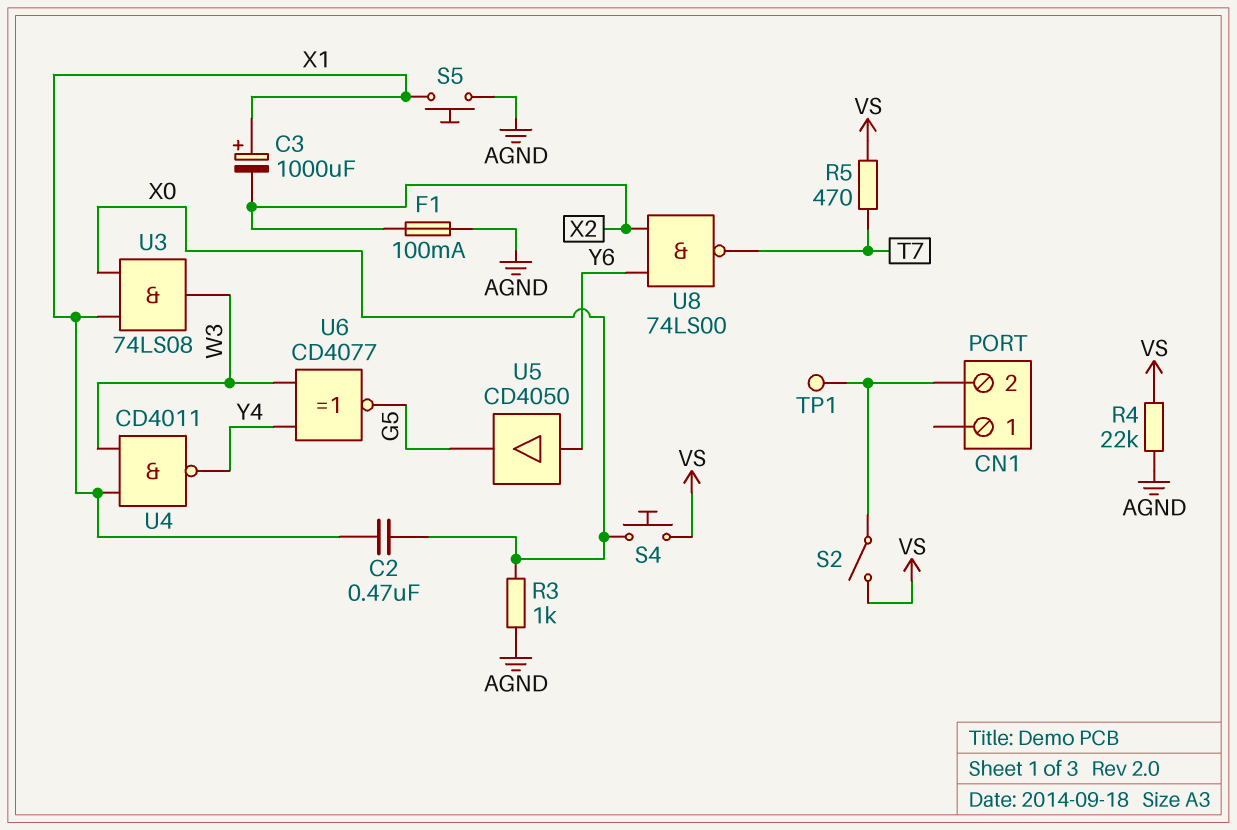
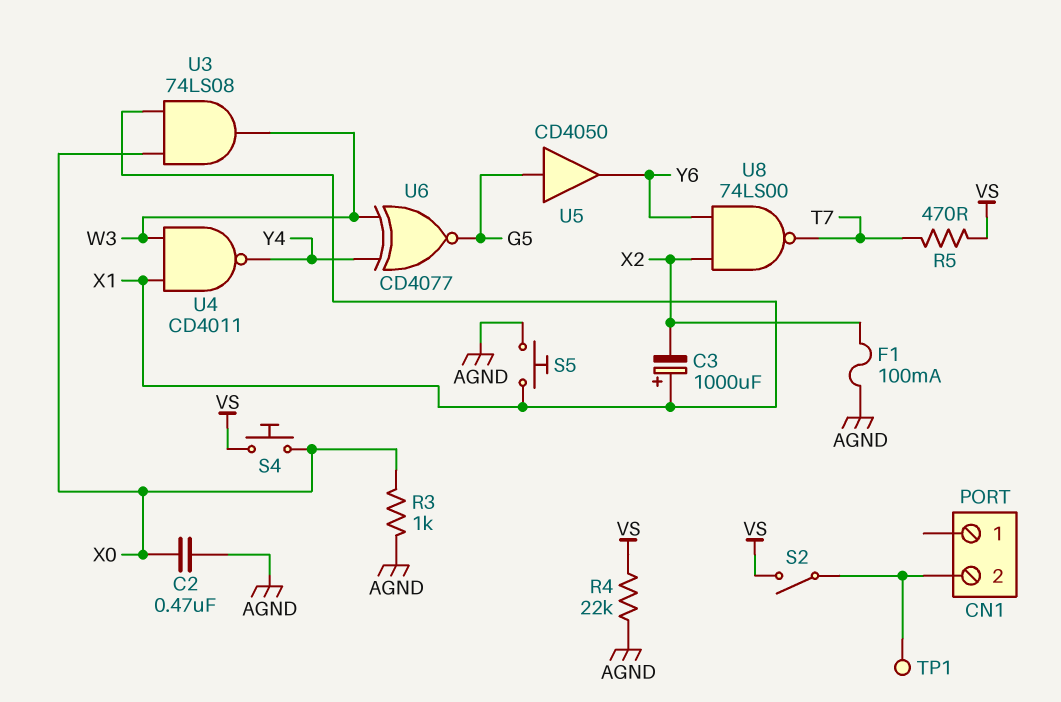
C2: 470nF (X0, X1) -> 470nF (AGND, X0)
U5: buffer CD4050 (in Y6, out G5) -> buffer CD4050 (in G5, out Y6)

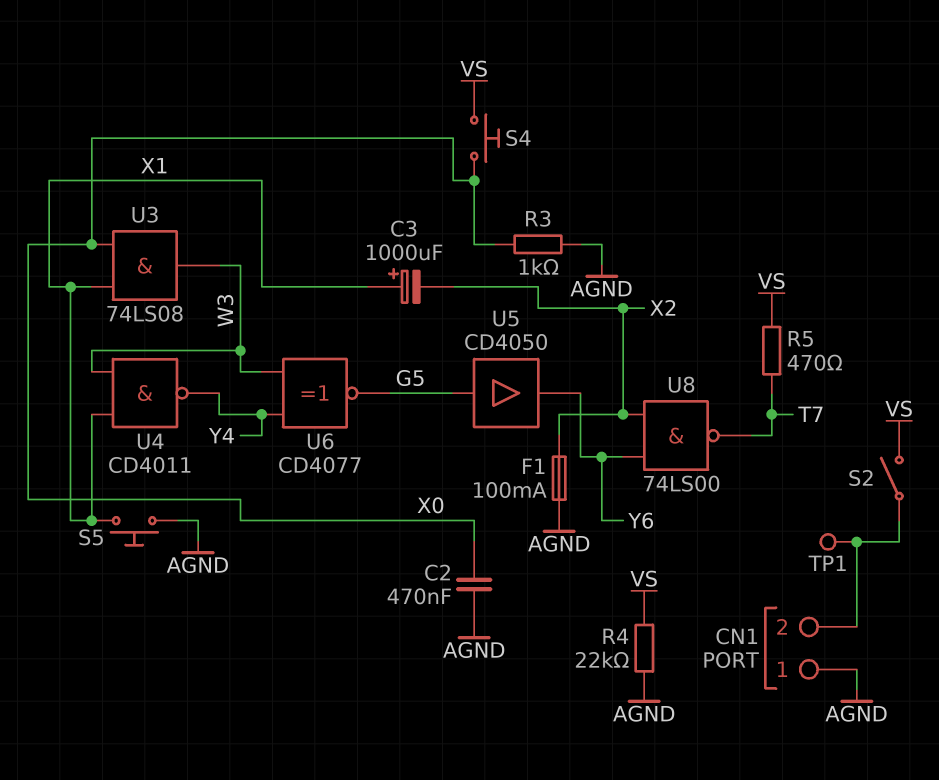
CN1 pin 1: none -> AGND

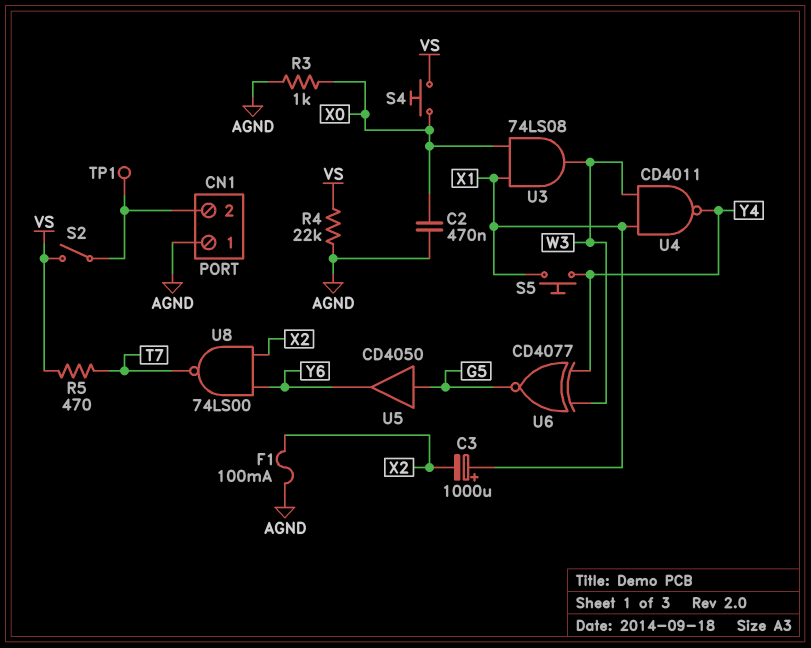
S5: button (AGND, X1) -> button (X1, Y4)

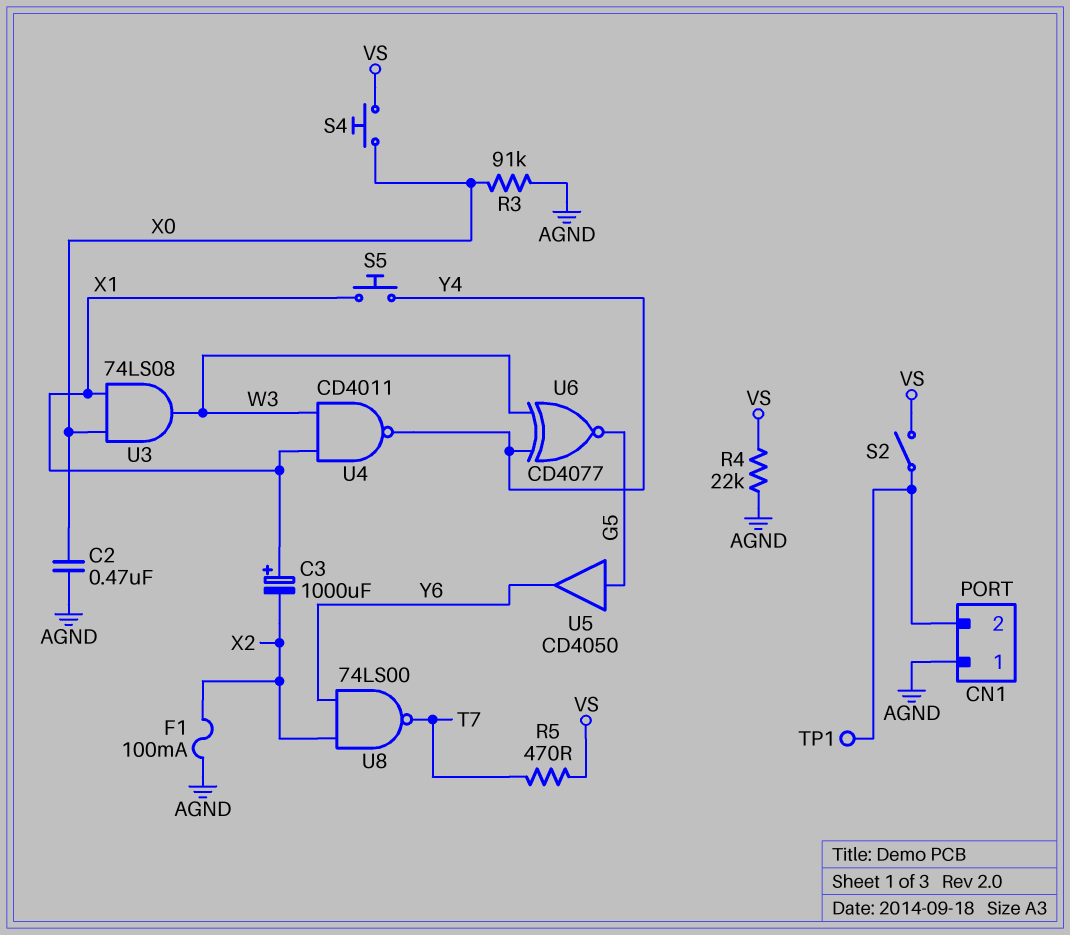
R3: 1k (AGND, X0) -> 91k (AGND, X0)

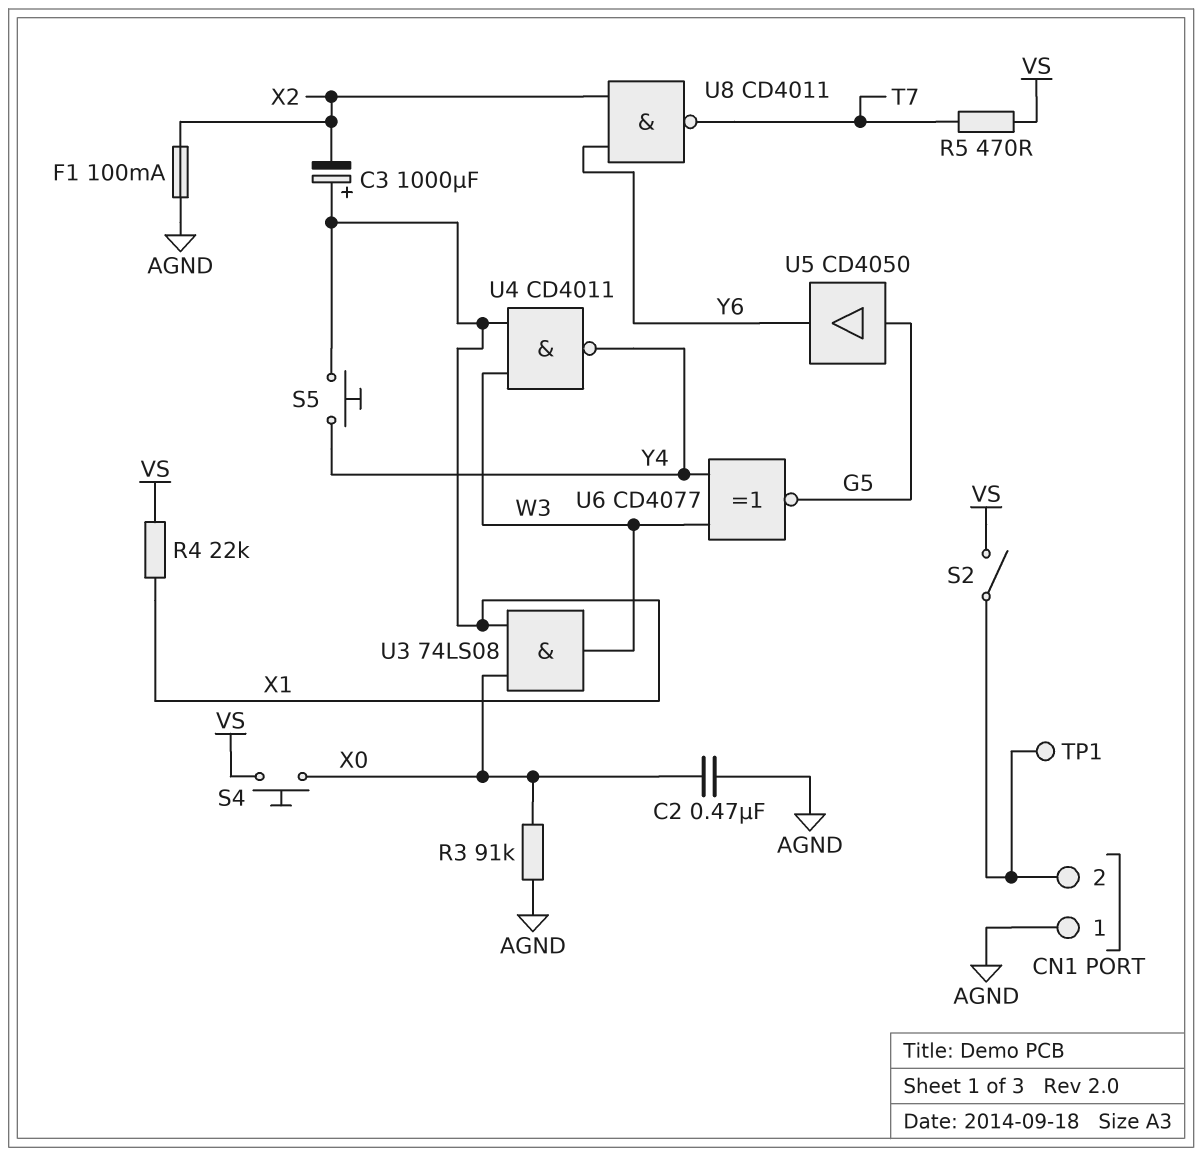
R4: 22k (AGND, VS) -> 22k (VS, X1)
U8: NAND 74LS00 (in X2, in Y6, out T7) -> NAND CD4011 (in X2, in Y6, out T7)

